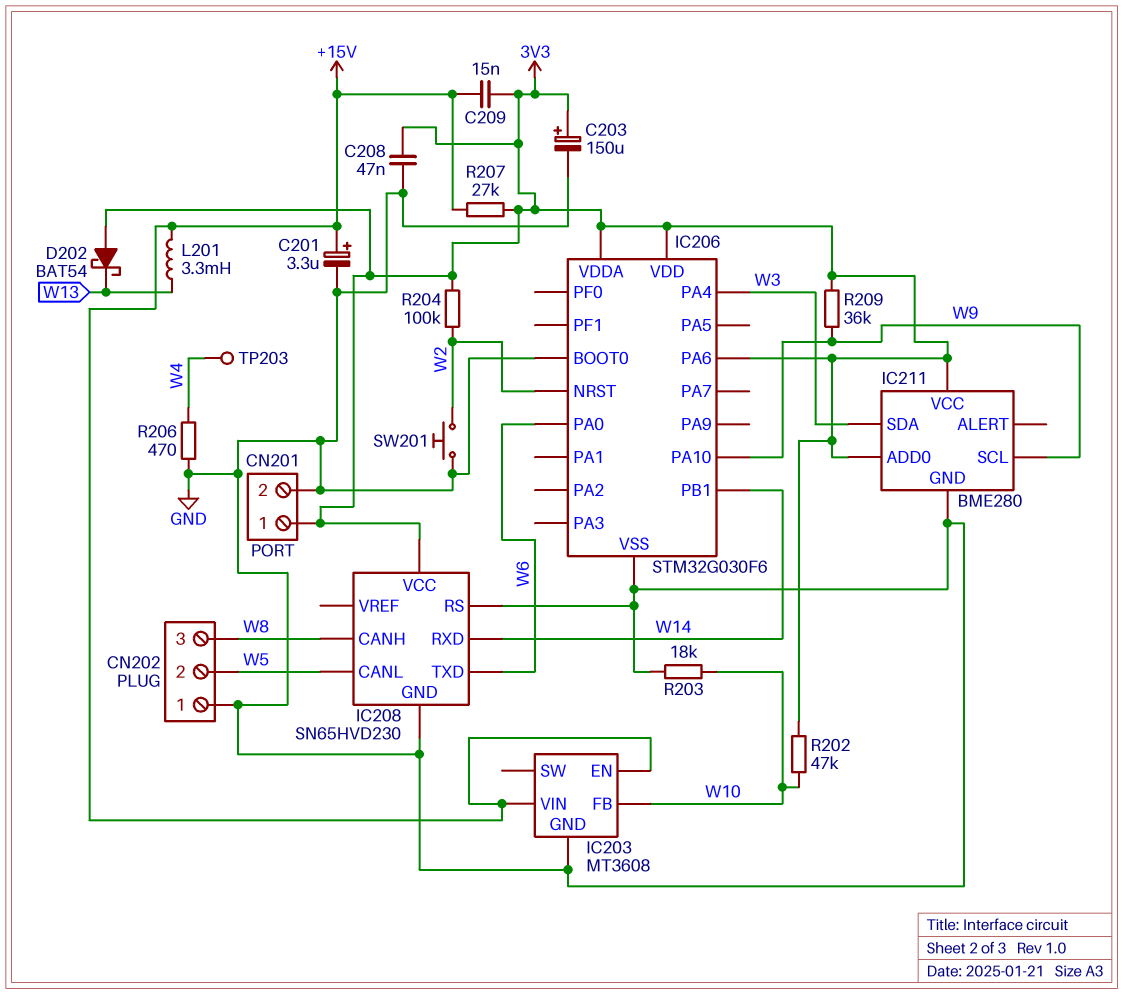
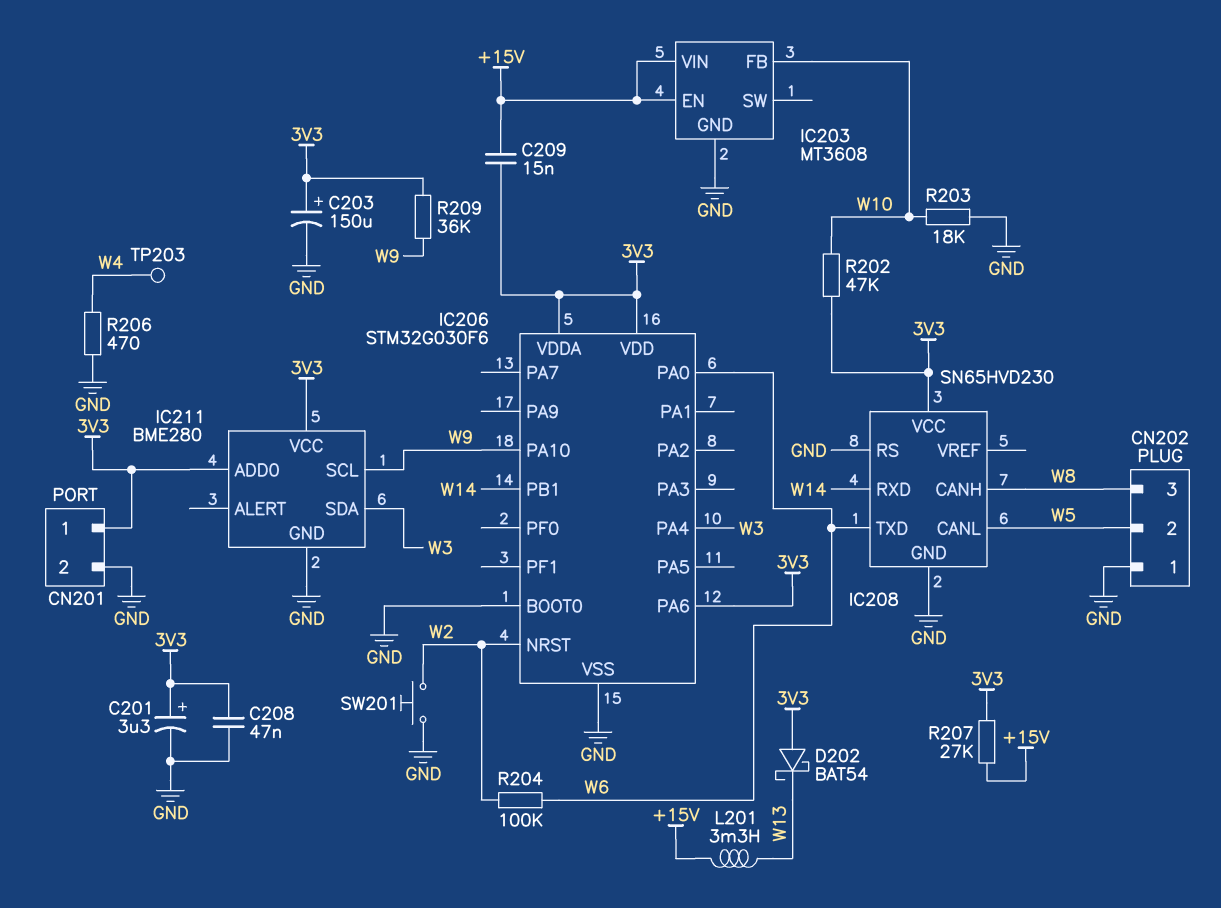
C201: 3.3uF (plus +15V, minus GND) -> 3.3uF (plus 3V3, minus GND)
R204: 100k (3V3, W2) -> 100k (W2, W6)

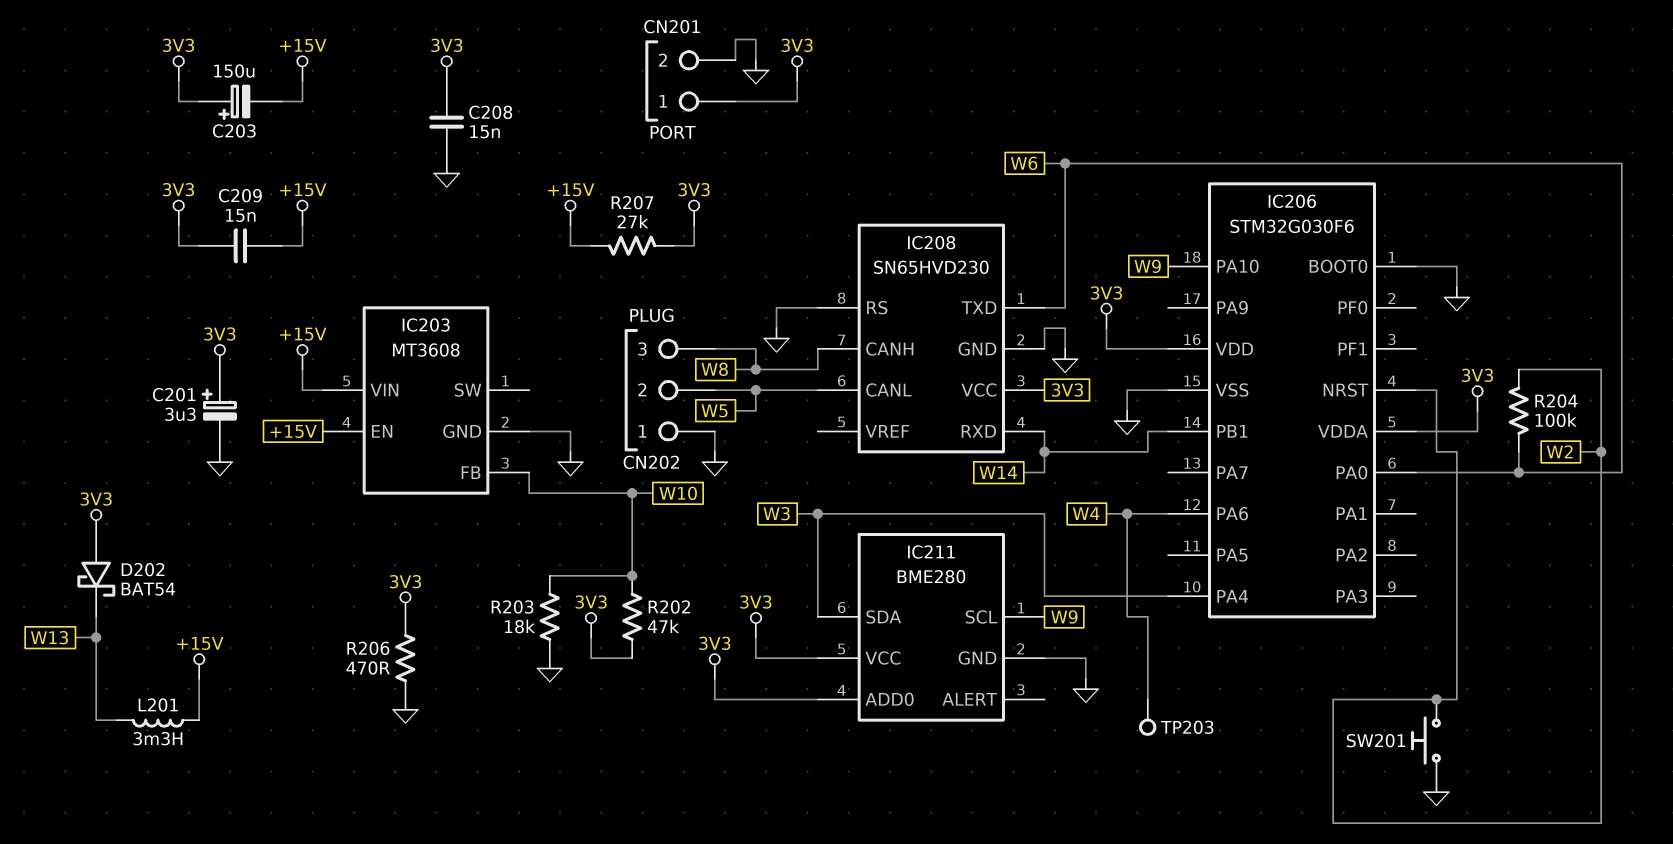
C203: 150uF (plus 3V3, minus GND) -> 150uF (plus 3V3, minus +15V)
C208: 47nF (3V3, GND) -> 15nF (3V3, GND)
IC206 pin PA6: 3V3 -> W4
R206: 470 (GND, W4) -> 470 (3V3, GND)
R209: 36k (3V3, W9) -> none

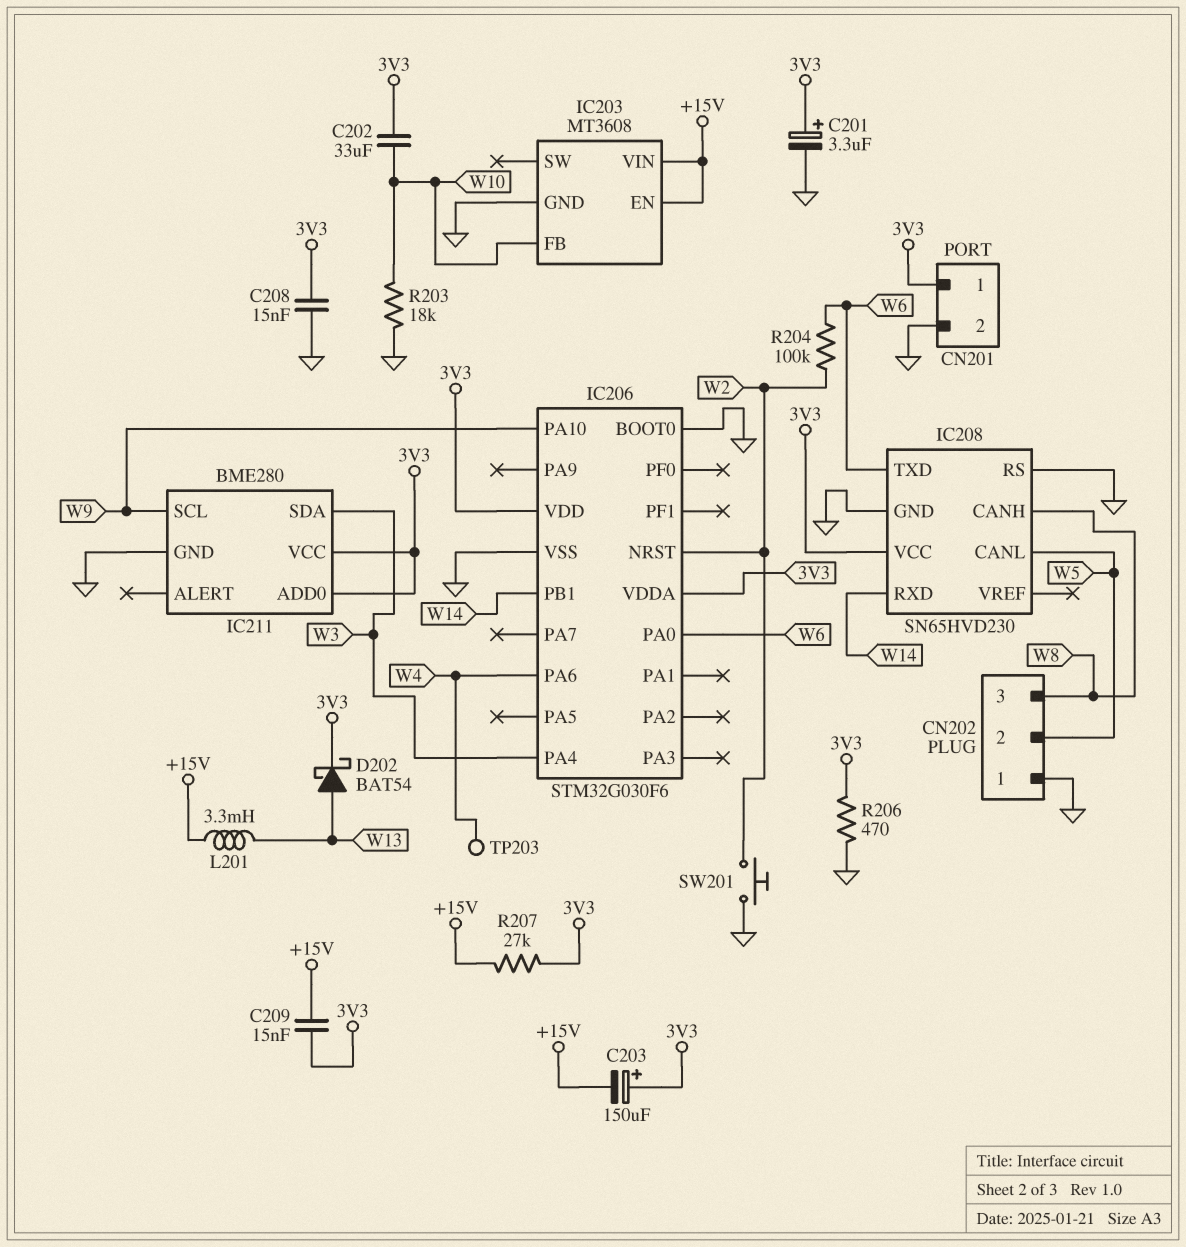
C202: none -> 33uF (3V3, W10)
D202: schottky BAT54 (A 3V3, K W13) -> schottky BAT54 (A W13, K 3V3)
R202: 47k (3V3, W10) -> none

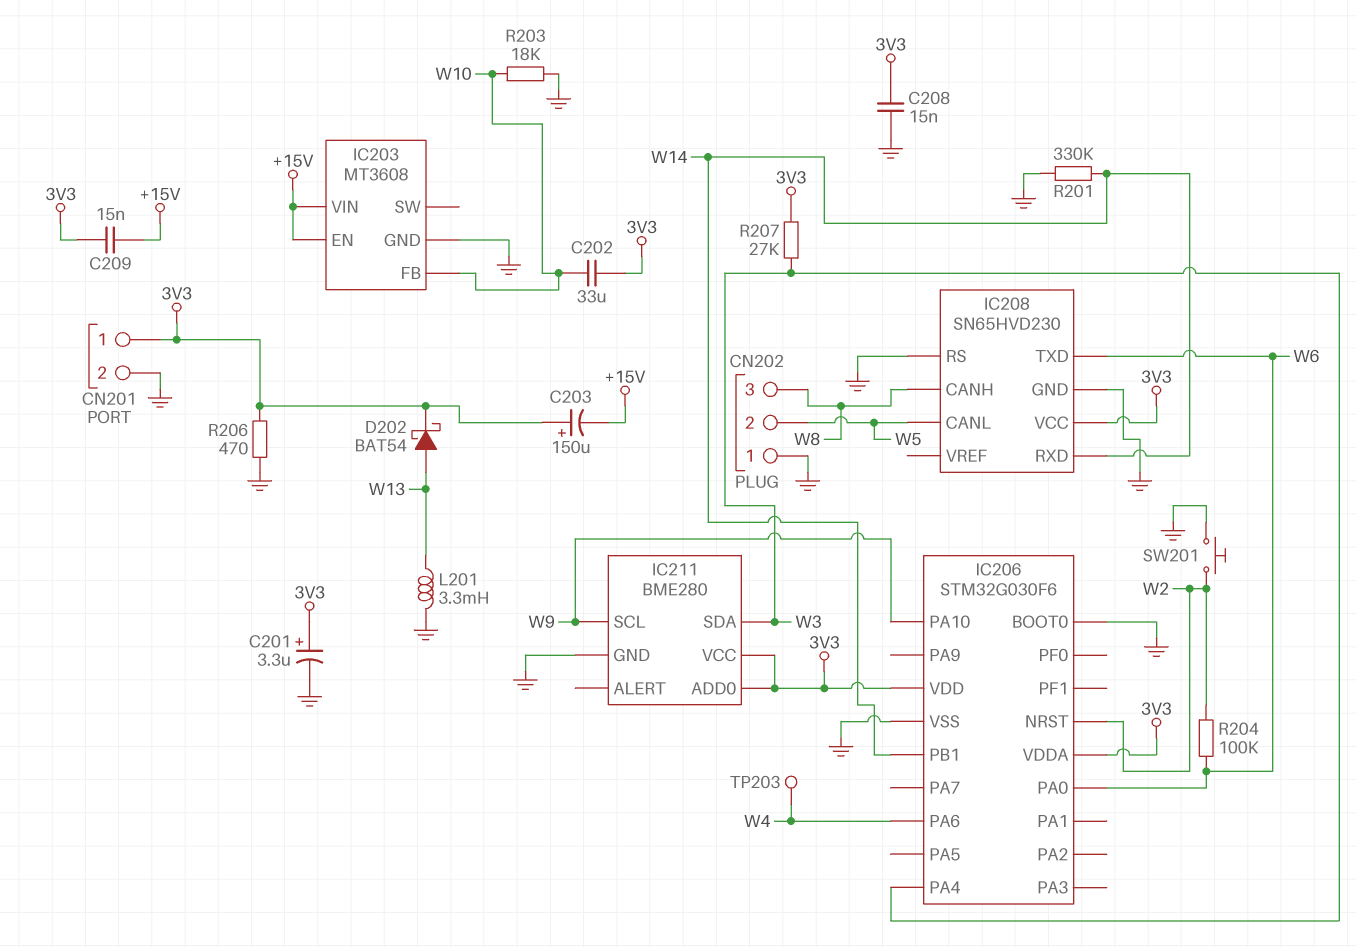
L201: 3.3mH (+15V, W13) -> 3.3mH (GND, W13)
R201: none -> 330k (GND, W14)
R207: 27k (+15V, 3V3) -> 27k (3V3, W3)

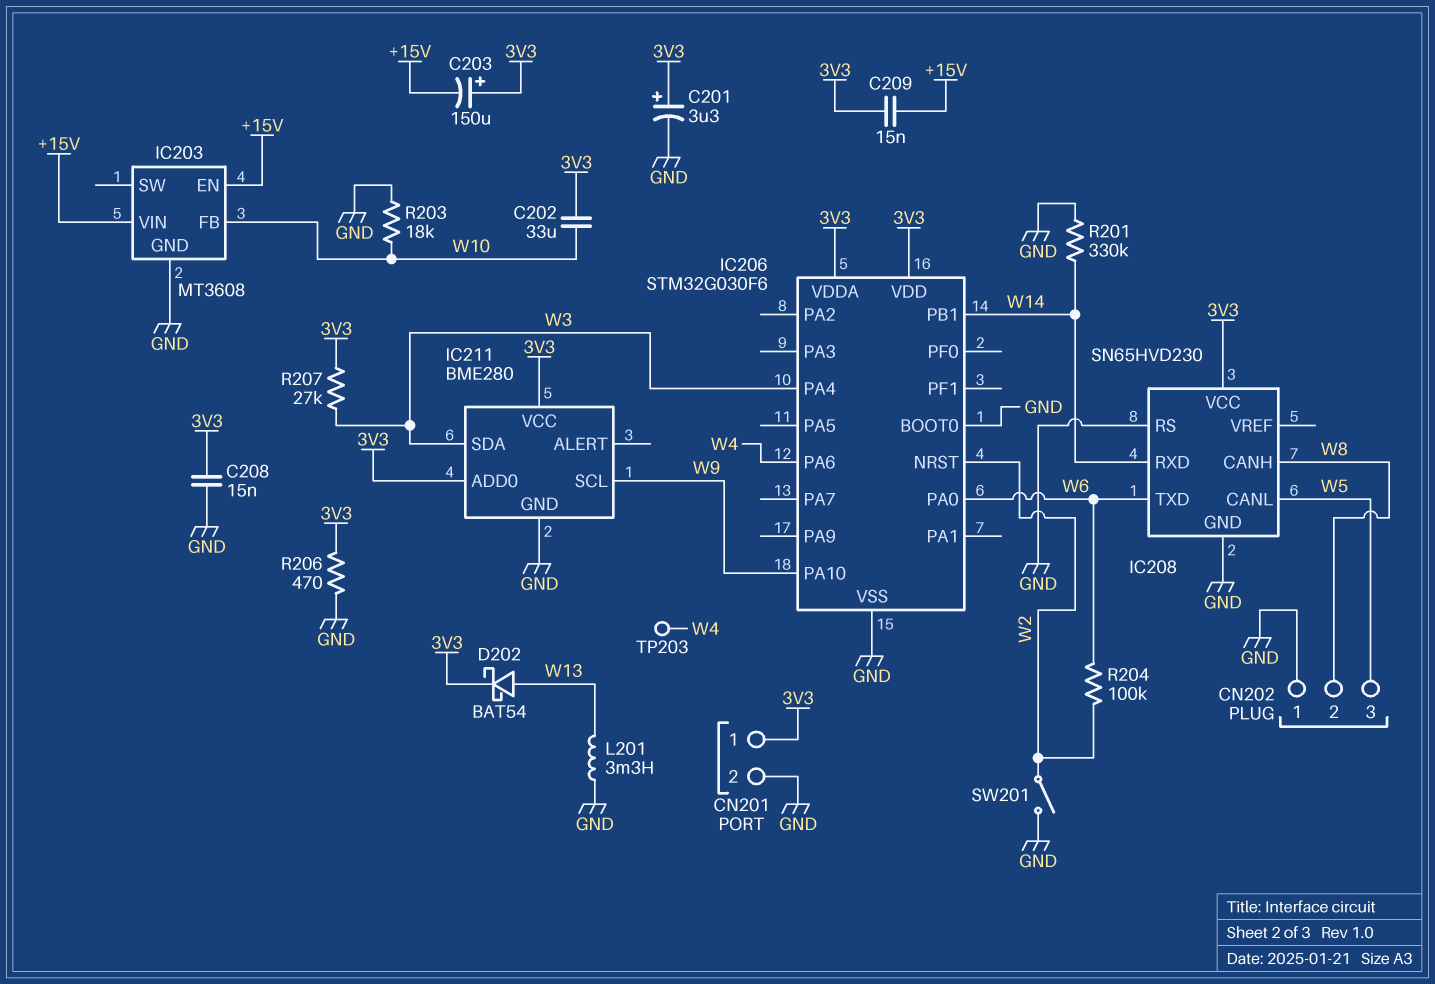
CN202 pin 2: W5 -> W8
CN202 pin 3: W8 -> W5
SW201: button (GND, W2) -> switch (GND, W2)

